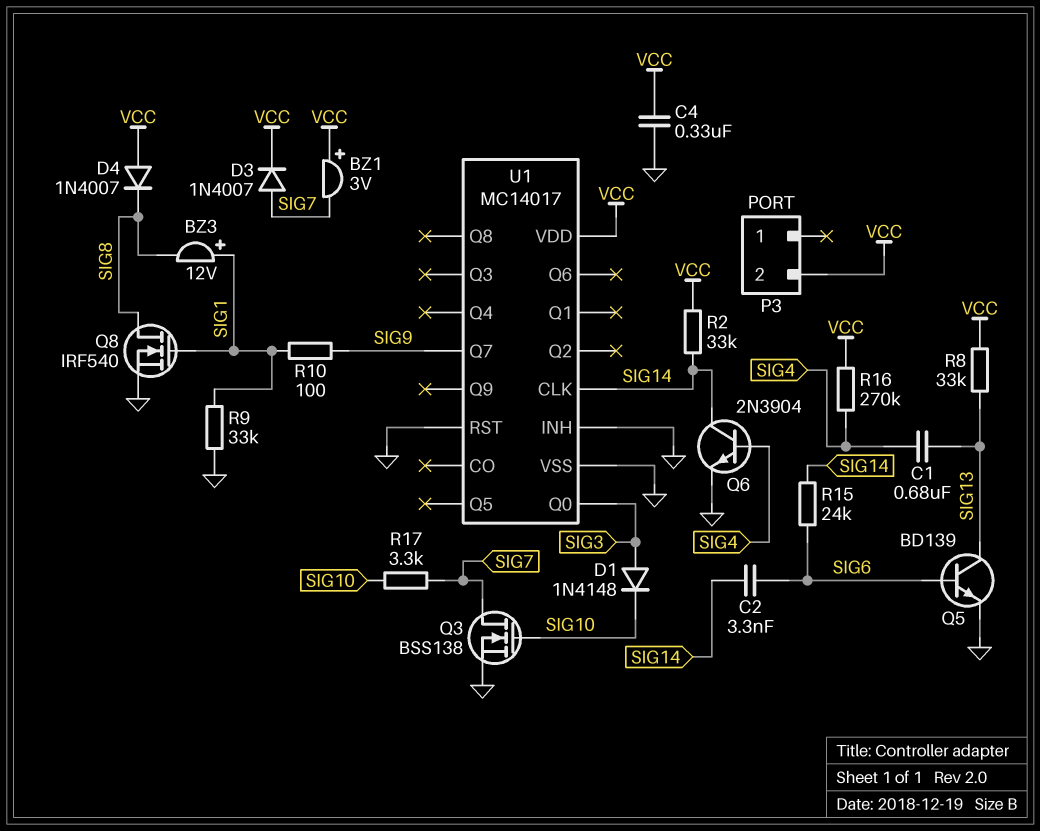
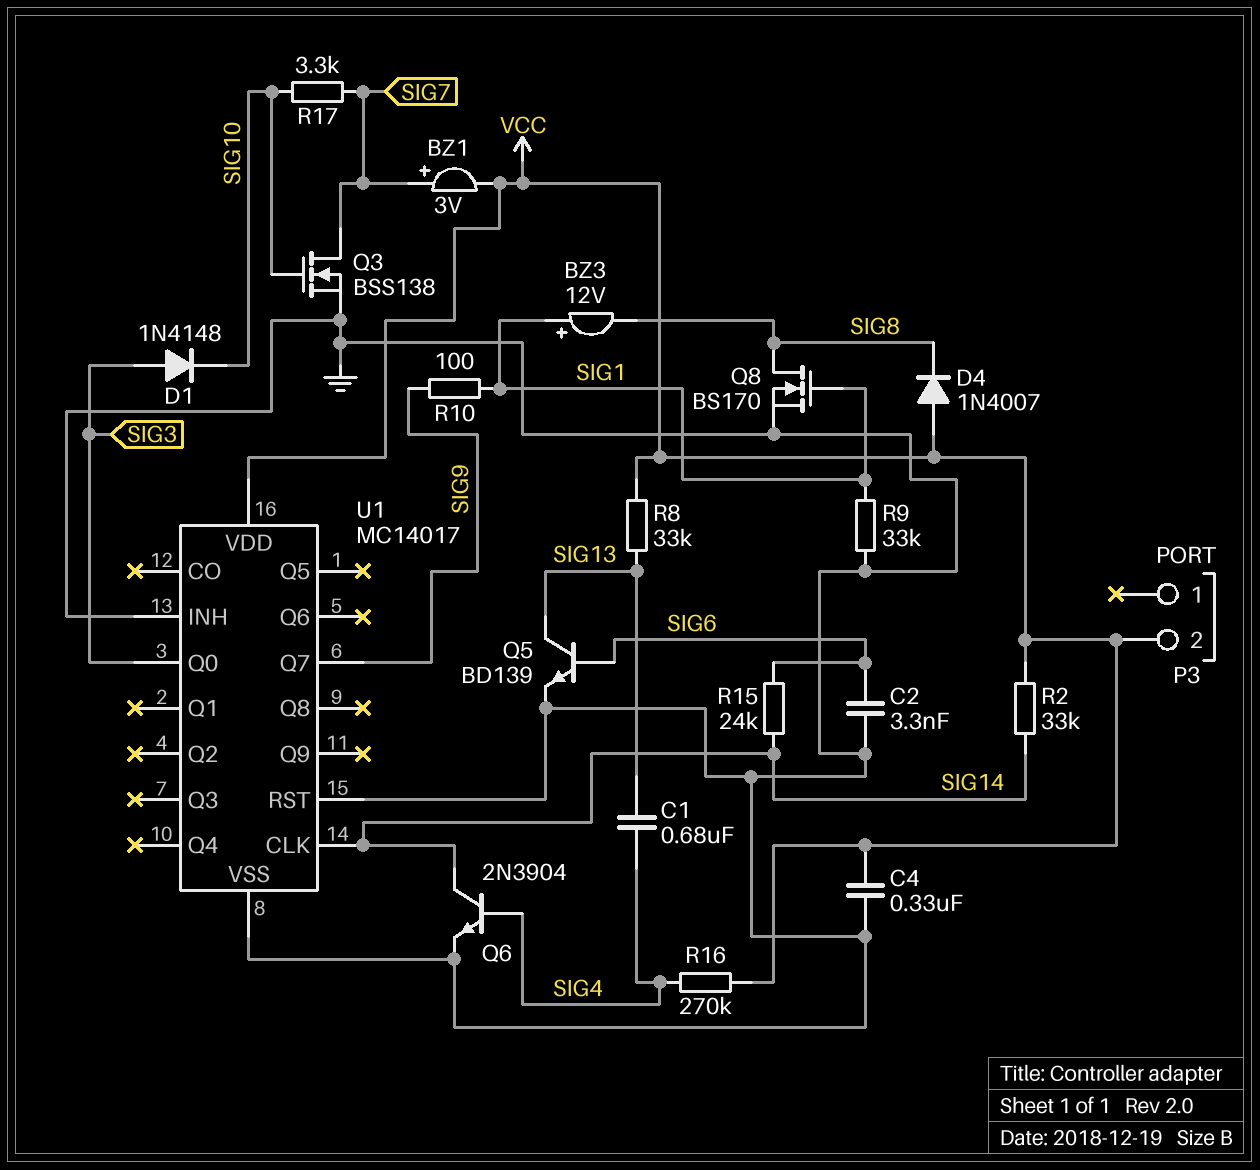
BZ1: buzzer 3V (plus VCC, minus SIG7) -> buzzer 3V (plus SIG7, minus VCC)
C2: 3.3nF (SIG6, SIG14) -> 3.3nF (GND, SIG6)
D3: diode 1N4007 (A SIG7, K VCC) -> none
Q8: NMOS IRF540 (G SIG1, D SIG8, S GND) -> NMOS BS170 (G SIG1, D SIG8, S GND)

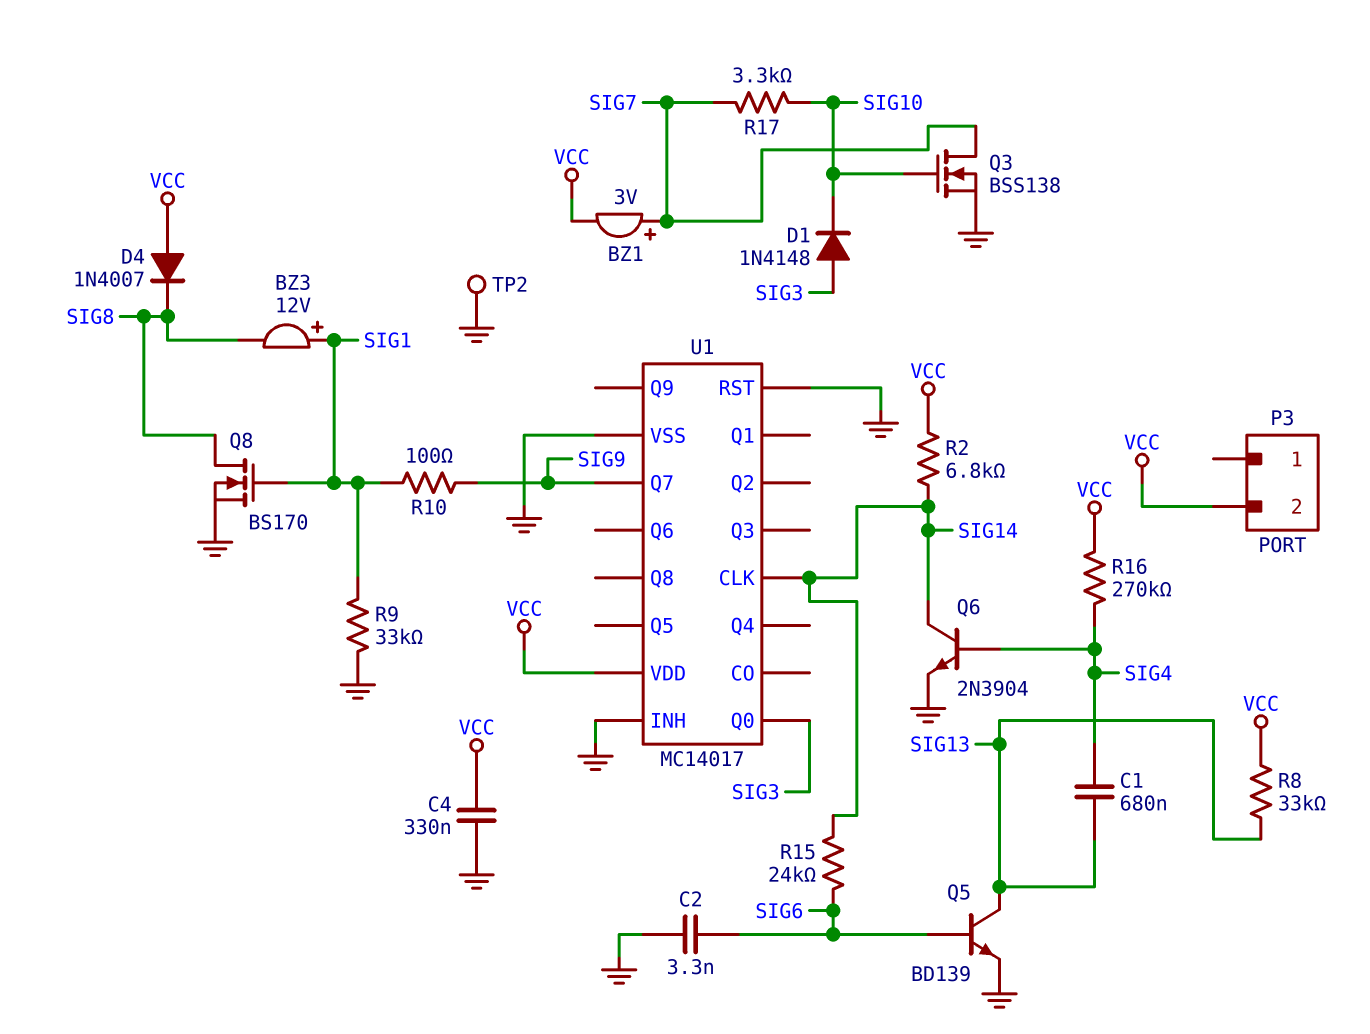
R2: 33k (SIG14, VCC) -> 6.8k (SIG14, VCC)
TP2: none -> test point (GND)

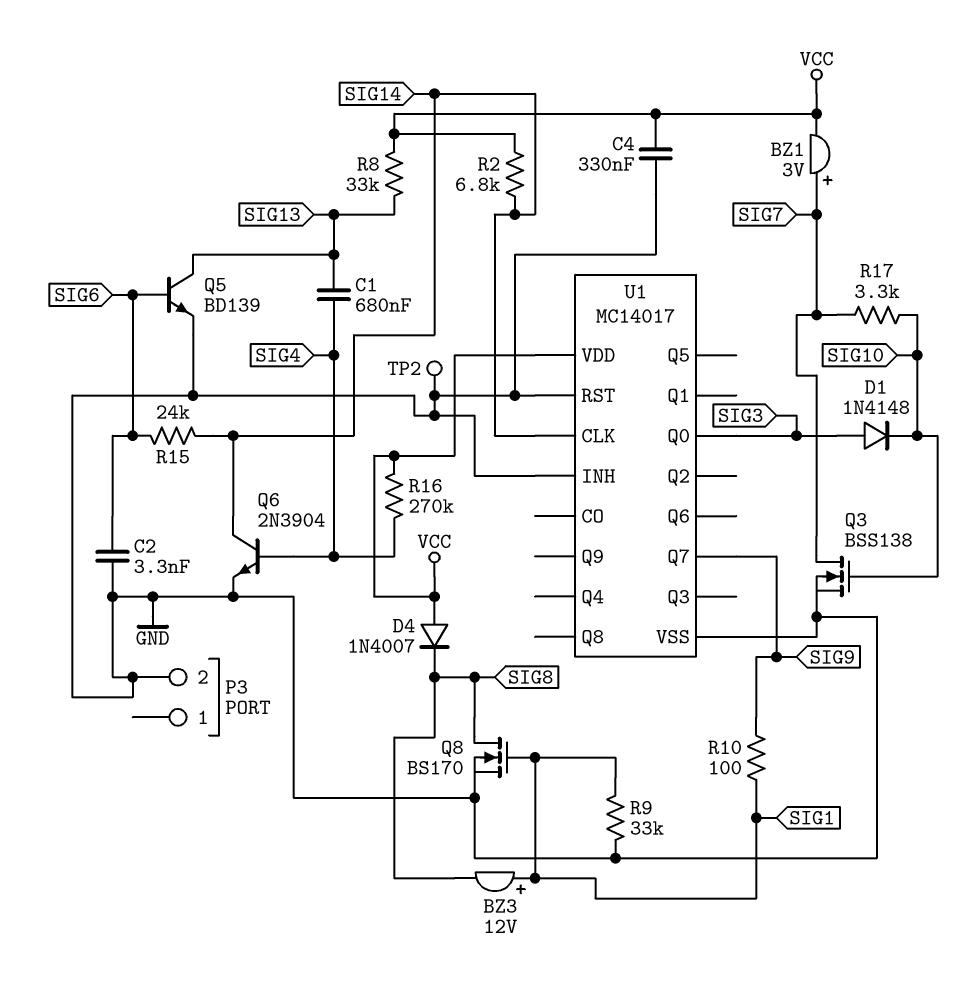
P3 pin 2: VCC -> GND

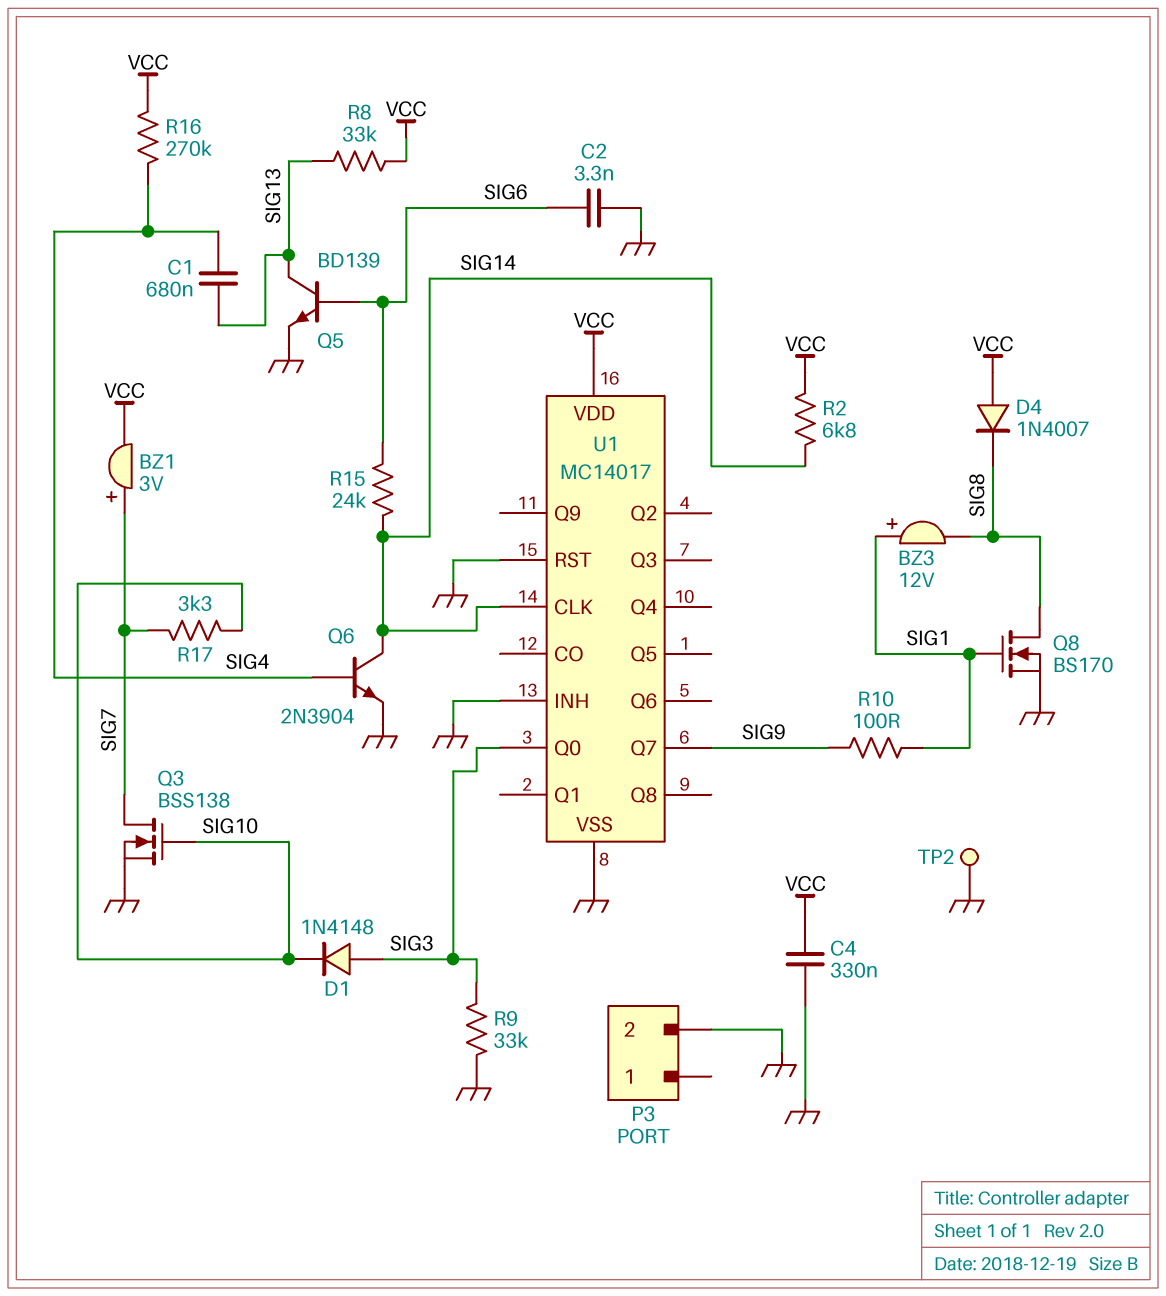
R9: 33k (GND, SIG1) -> 33k (GND, SIG3)

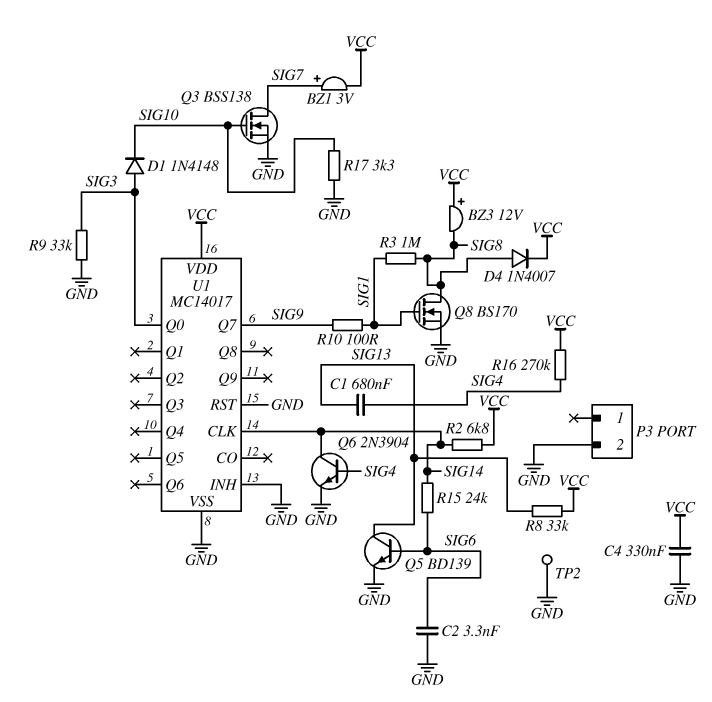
BZ3: buzzer 12V (plus SIG1, minus SIG8) -> buzzer 12V (plus VCC, minus SIG8)
D4: diode 1N4007 (A VCC, K SIG8) -> diode 1N4007 (A SIG8, K VCC)
R3: none -> 1M (SIG1, SIG8)
R17: 3.3k (SIG7, SIG10) -> 3.3k (GND, SIG10)

